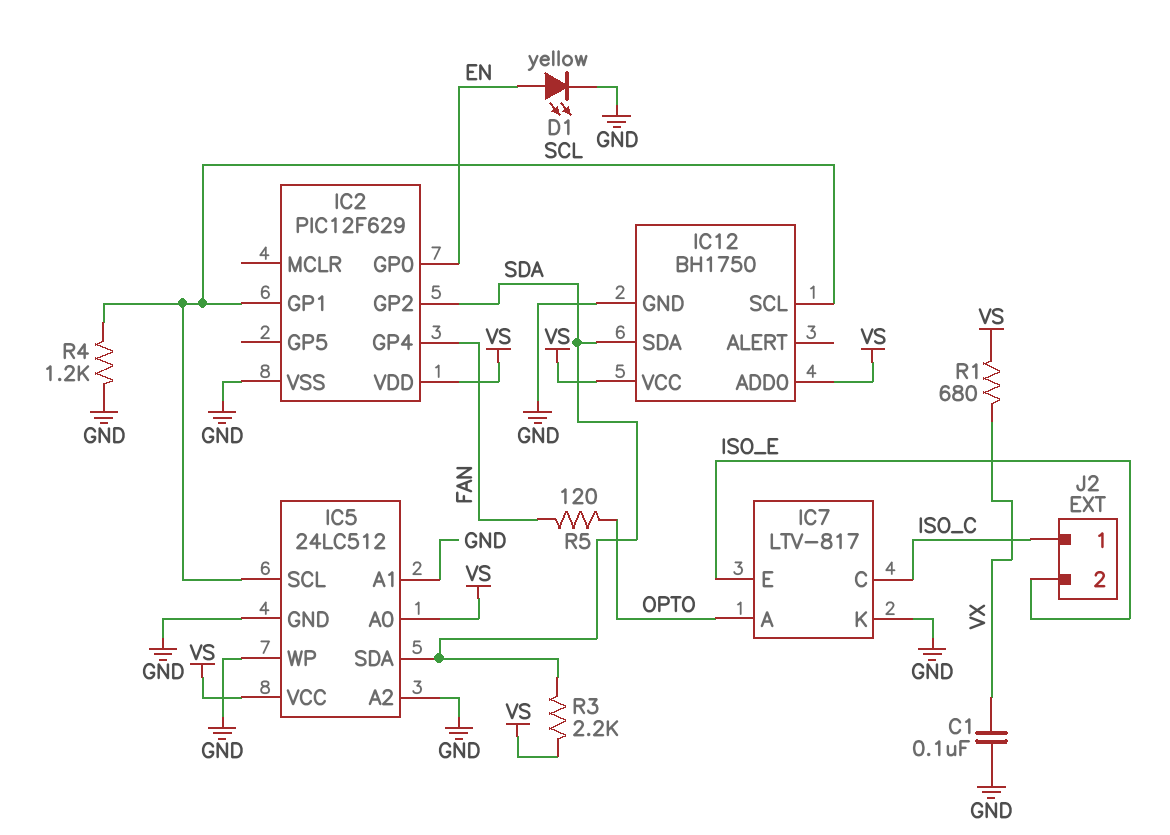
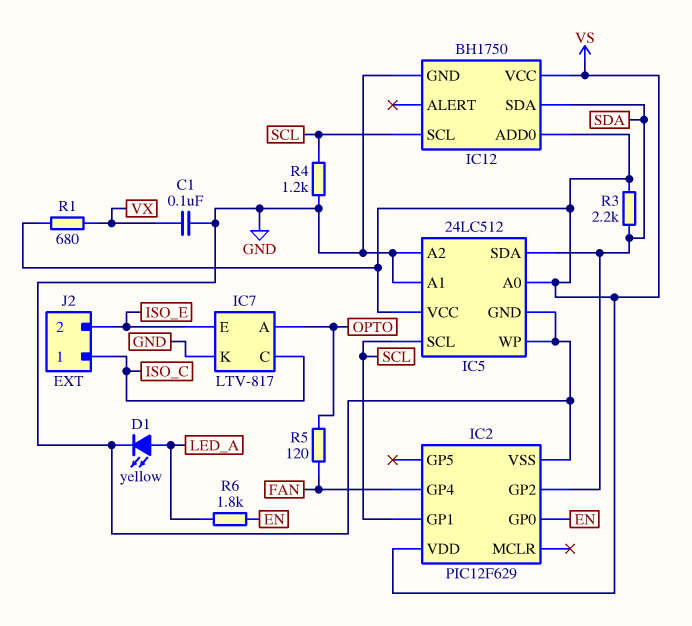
D1: LED yellow (A EN, K GND) -> LED yellow (A LED_A, K GND)
R6: none -> 1.8k (EN, LED_A)

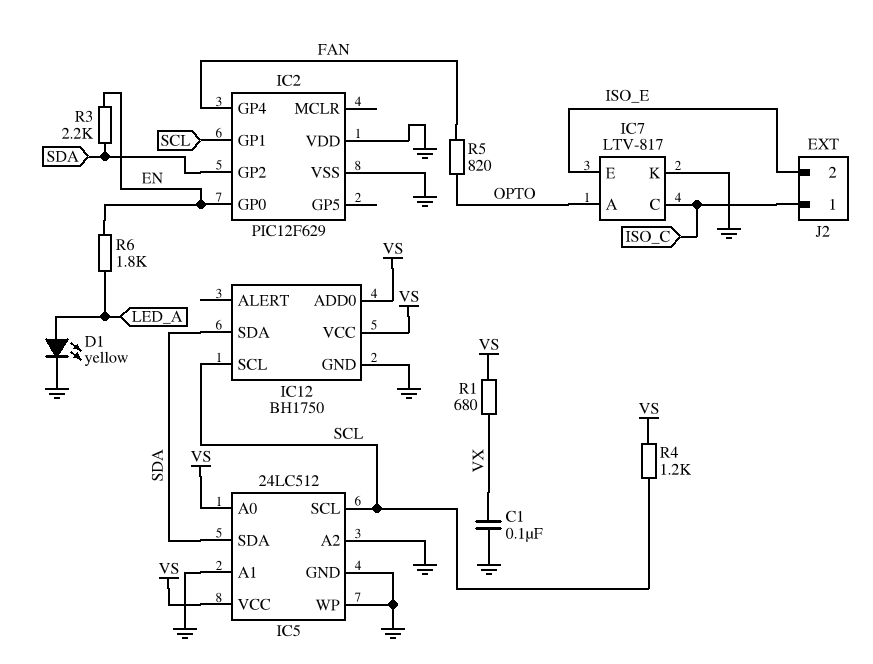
IC2 pin VDD: VS -> GND
R3: 2.2k (SDA, VS) -> 2.2k (EN, SDA)
R4: 1.2k (GND, SCL) -> 1.2k (SCL, VS)
R5: 120 (FAN, OPTO) -> 820 (FAN, OPTO)

